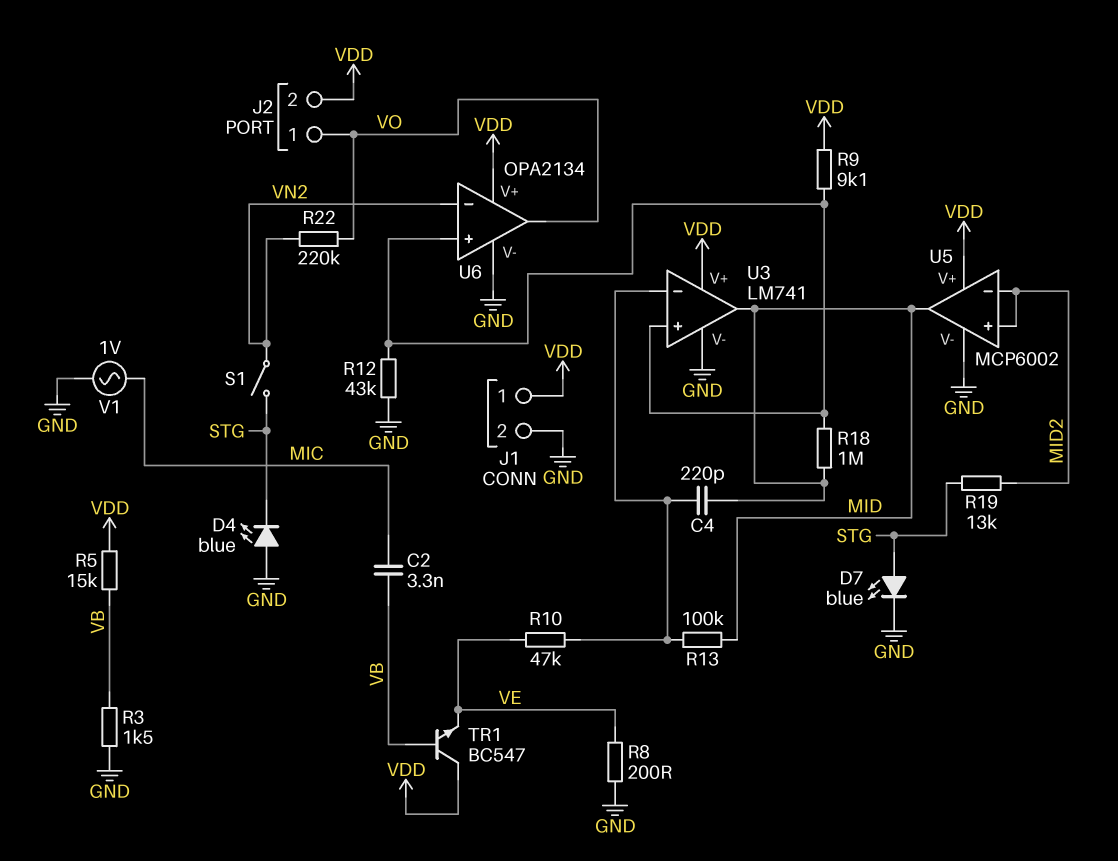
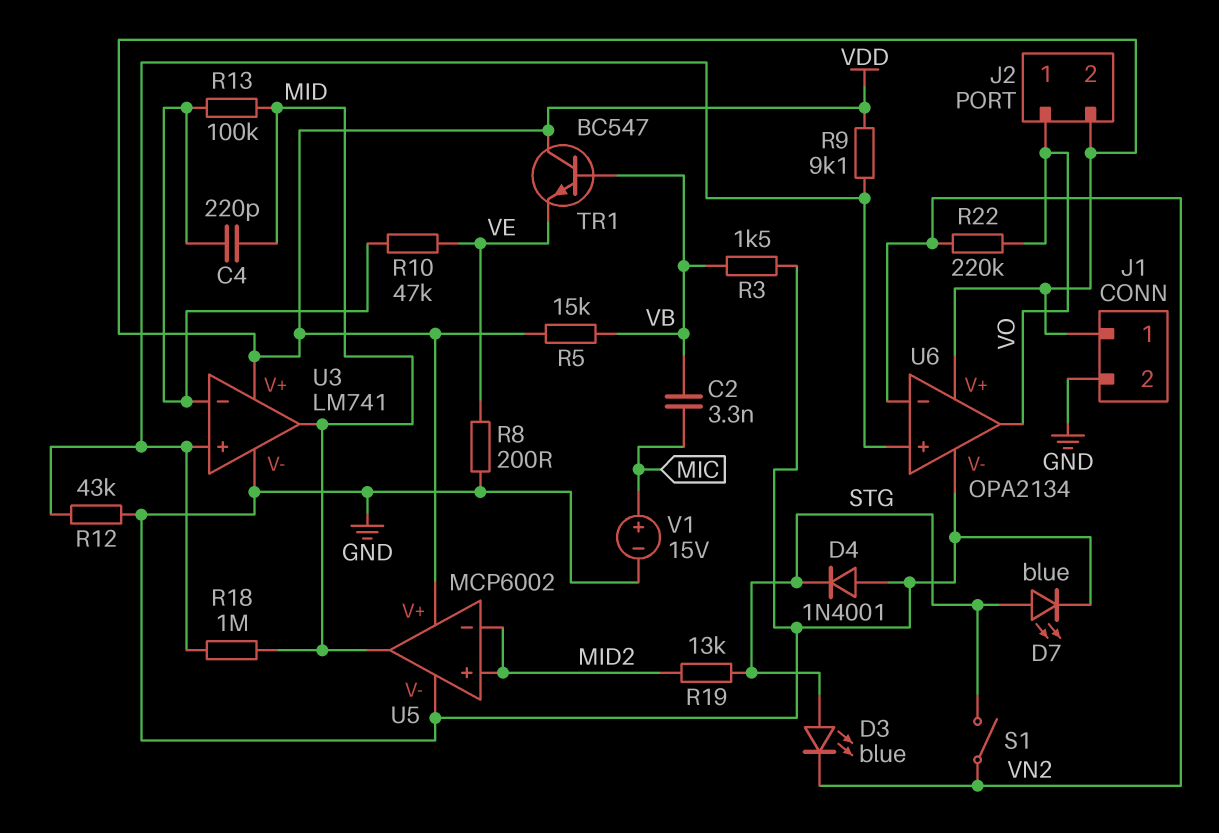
D3: none -> LED blue (A STG, K VN2)
D4: LED blue (A GND, K STG) -> diode 1N4001 (A GND, K STG)
V1: AC 1V (GND, MIC) -> 15V (plus MIC, minus GND)

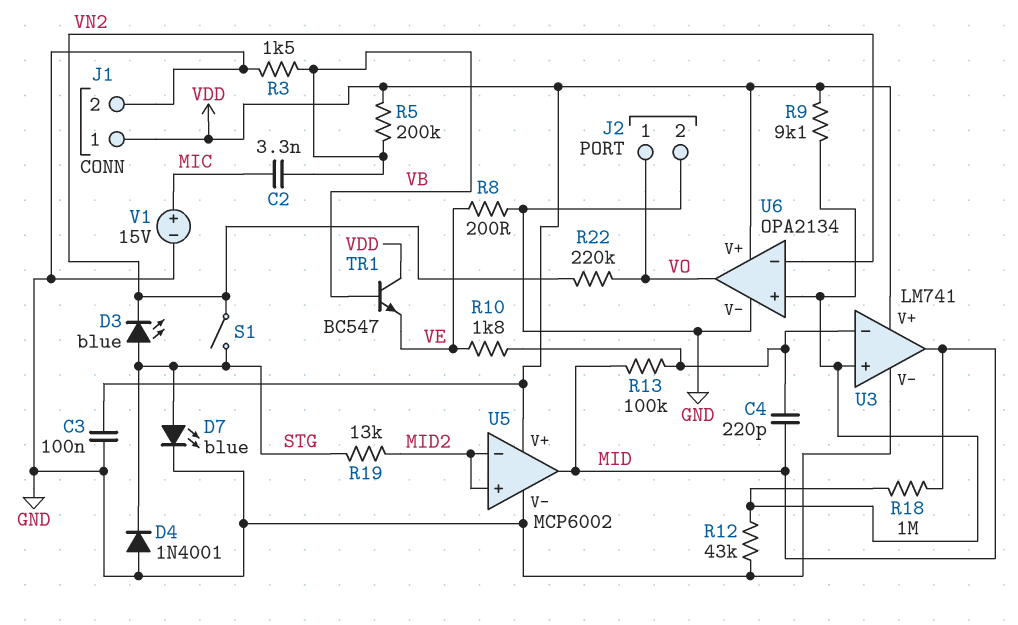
C3: none -> 100nF (GND, VDD)
J2 pin 2: VDD -> GND
R5: 15k (VB, VDD) -> 200k (VB, VDD)
R10: 47k (U3/in-, VE) -> 1.8k (U3/in-, VE)

